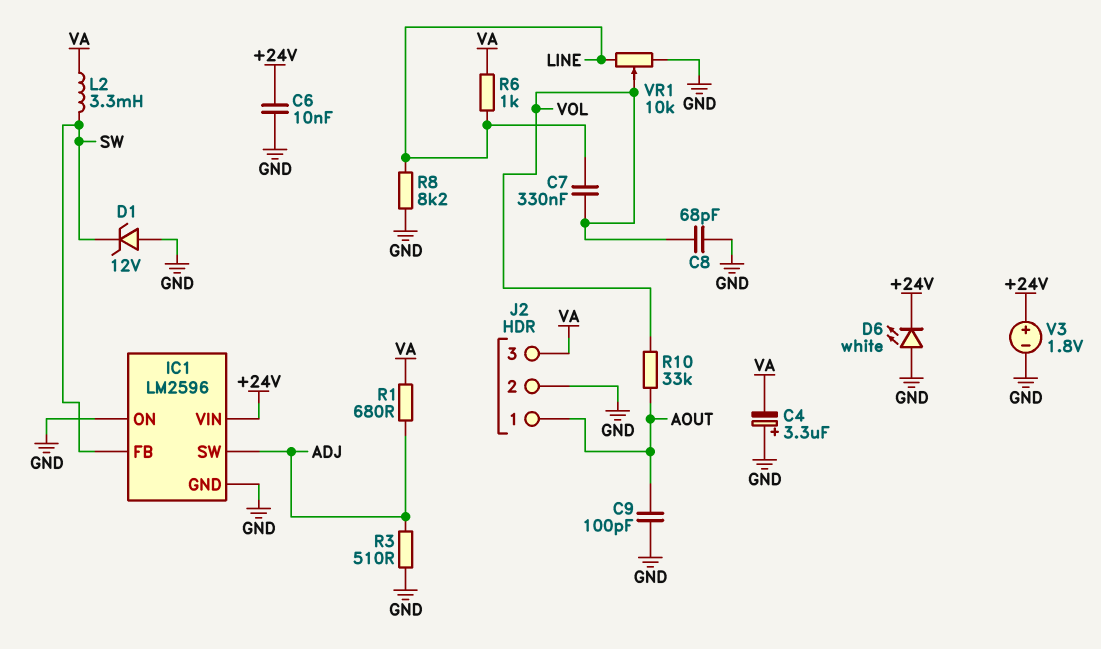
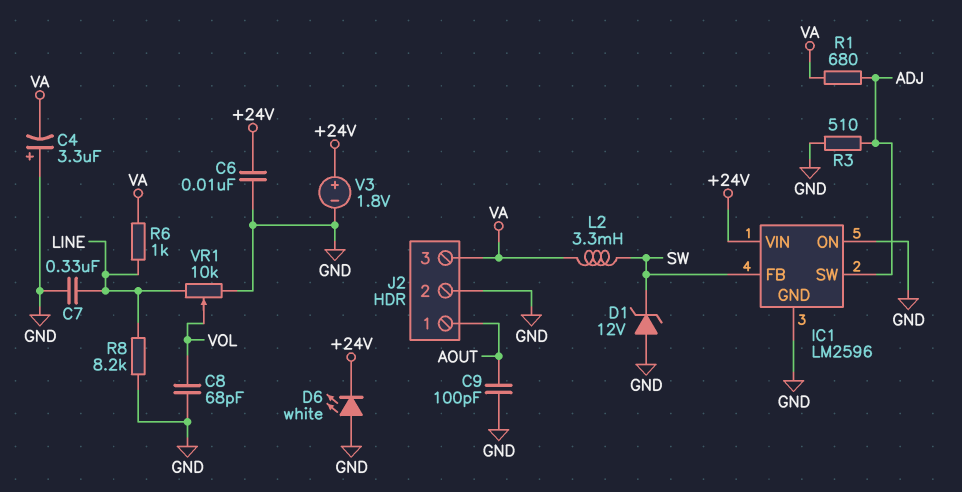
C7: 330nF (LINE, VOL) -> 330nF (GND, LINE)
R10: 33k (AOUT, VOL) -> none

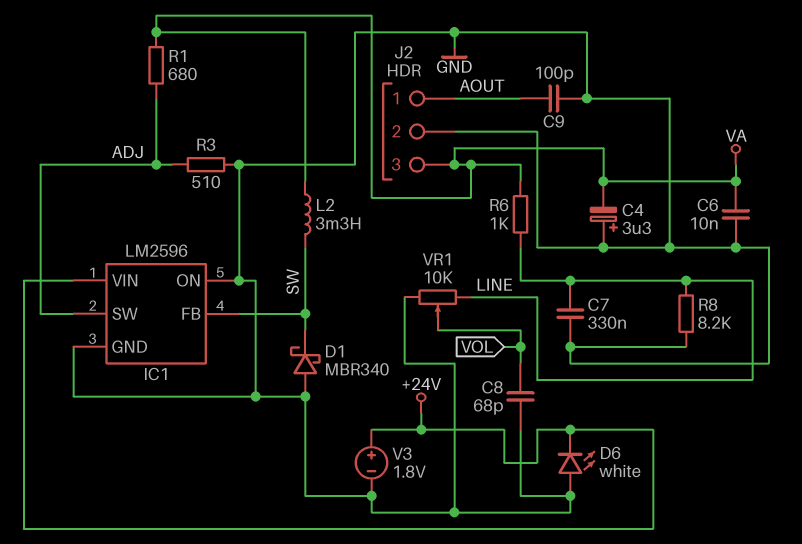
C6: 10nF (+24V, GND) -> 10nF (GND, VA)
D1: zener 12V (A GND, K SW) -> schottky MBR340 (A GND, K SW)

